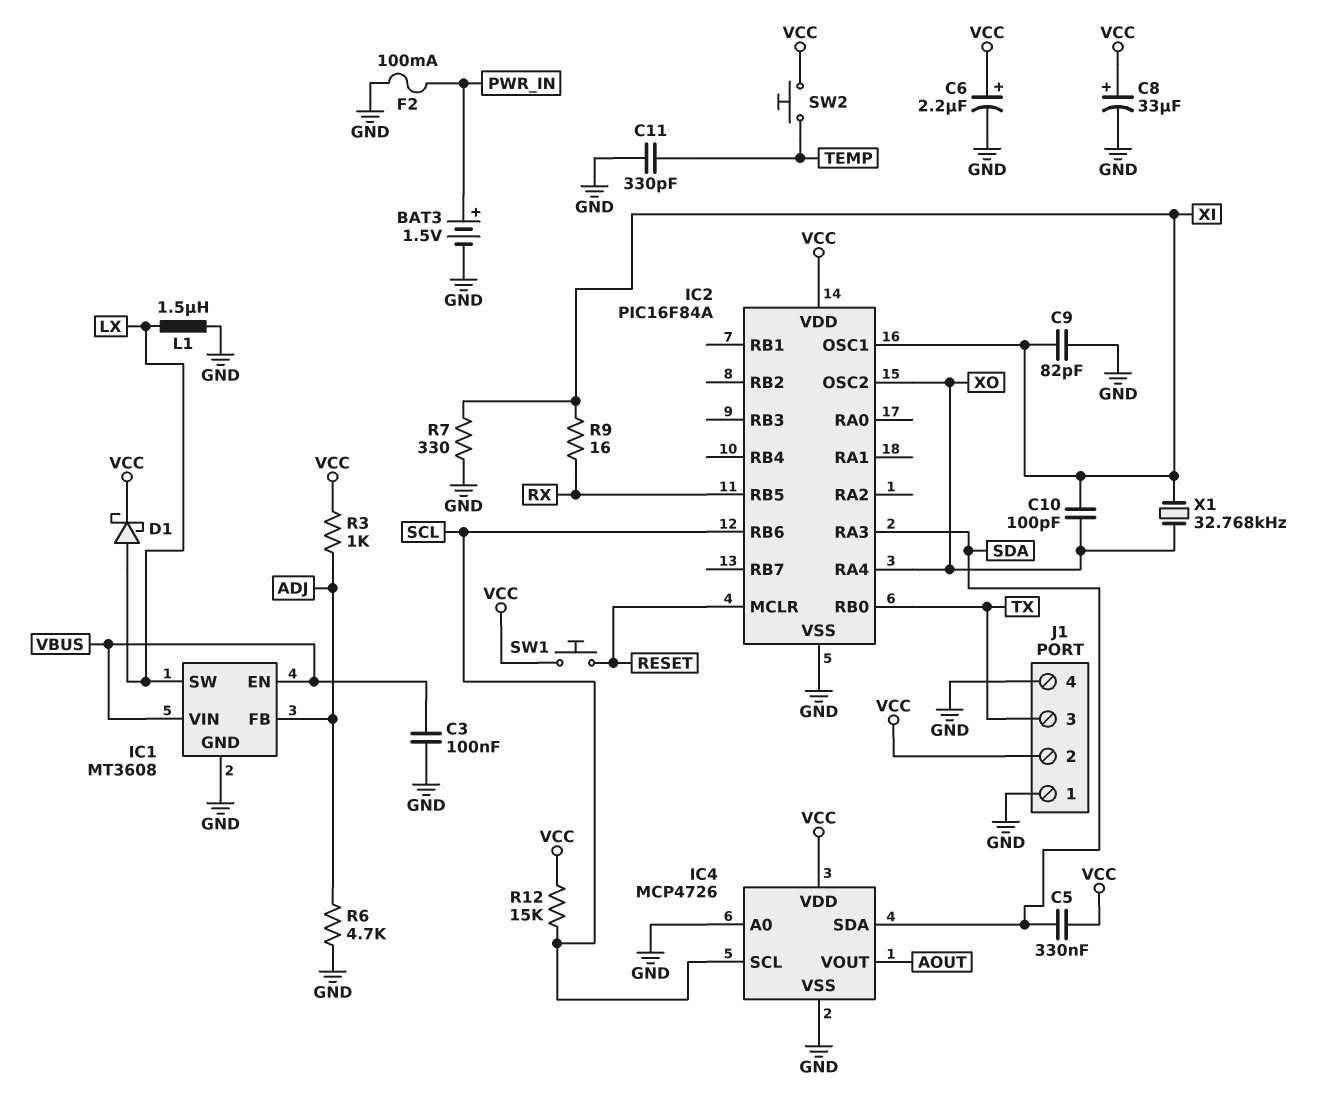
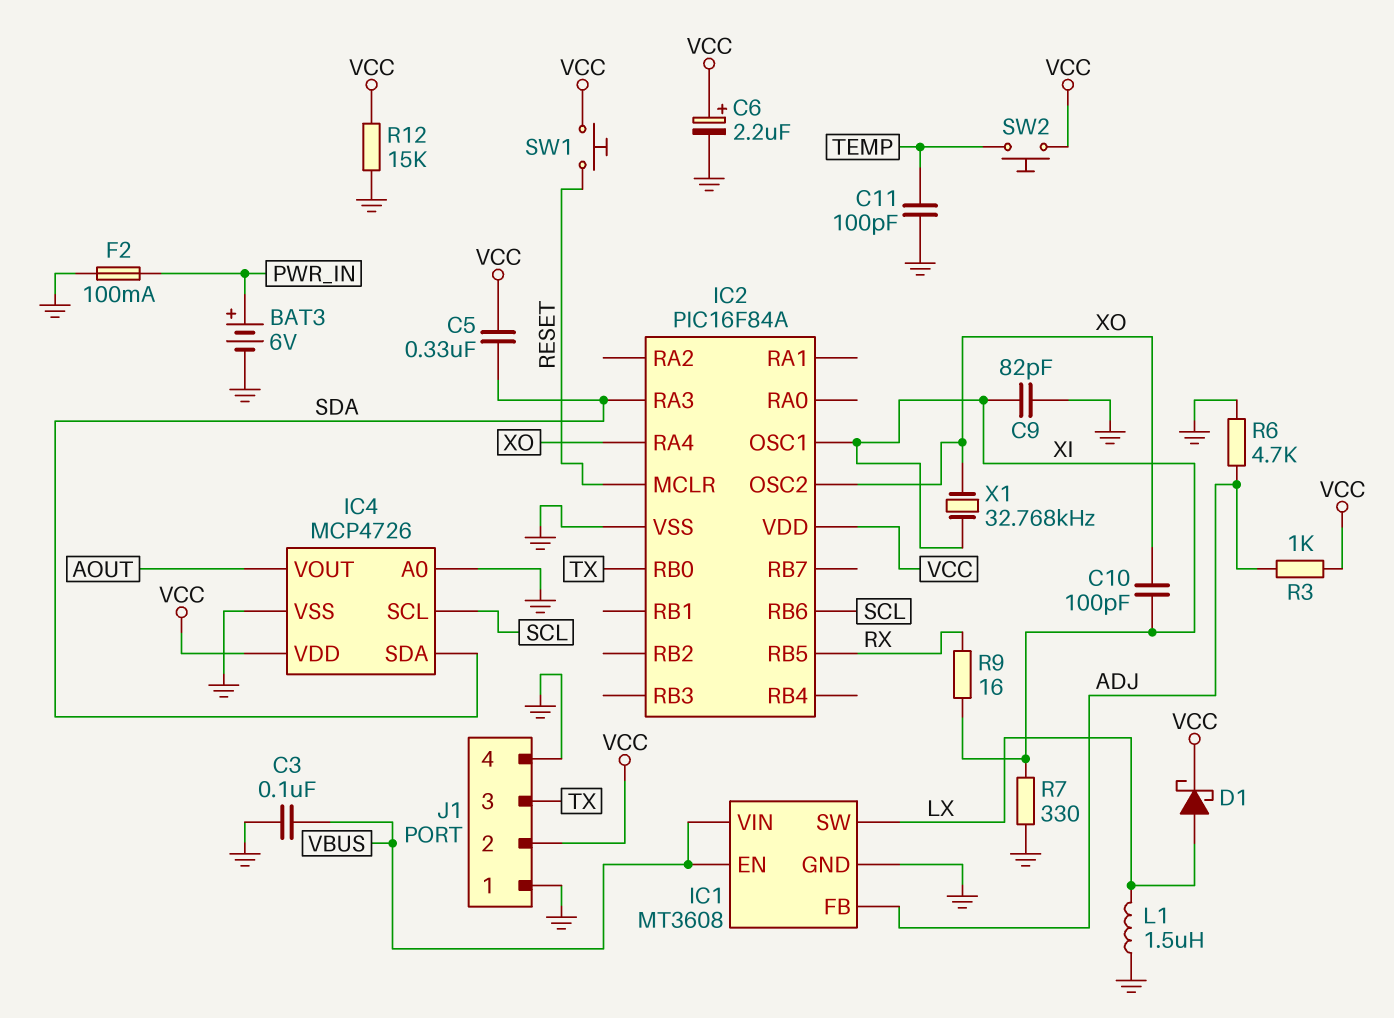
BAT3: 1.5V (plus PWR_IN, minus GND) -> 6V (plus PWR_IN, minus GND)
C8: 33uF (plus VCC, minus GND) -> none
C11: 330pF (GND, TEMP) -> 100pF (GND, TEMP)
R12: 15k (SCL, VCC) -> 15k (GND, VCC)

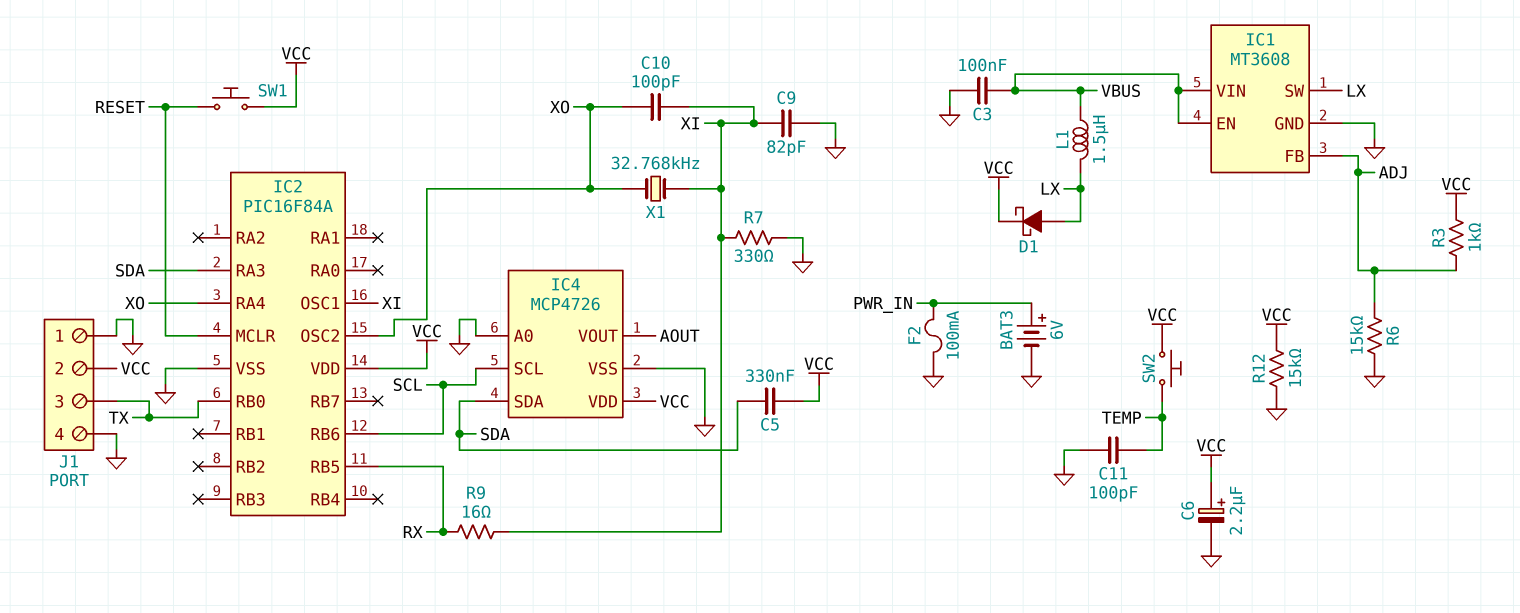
L1: 1.5uH (GND, LX) -> 1.5uH (LX, VBUS)
R6: 4.7k (ADJ, GND) -> 15k (ADJ, GND)

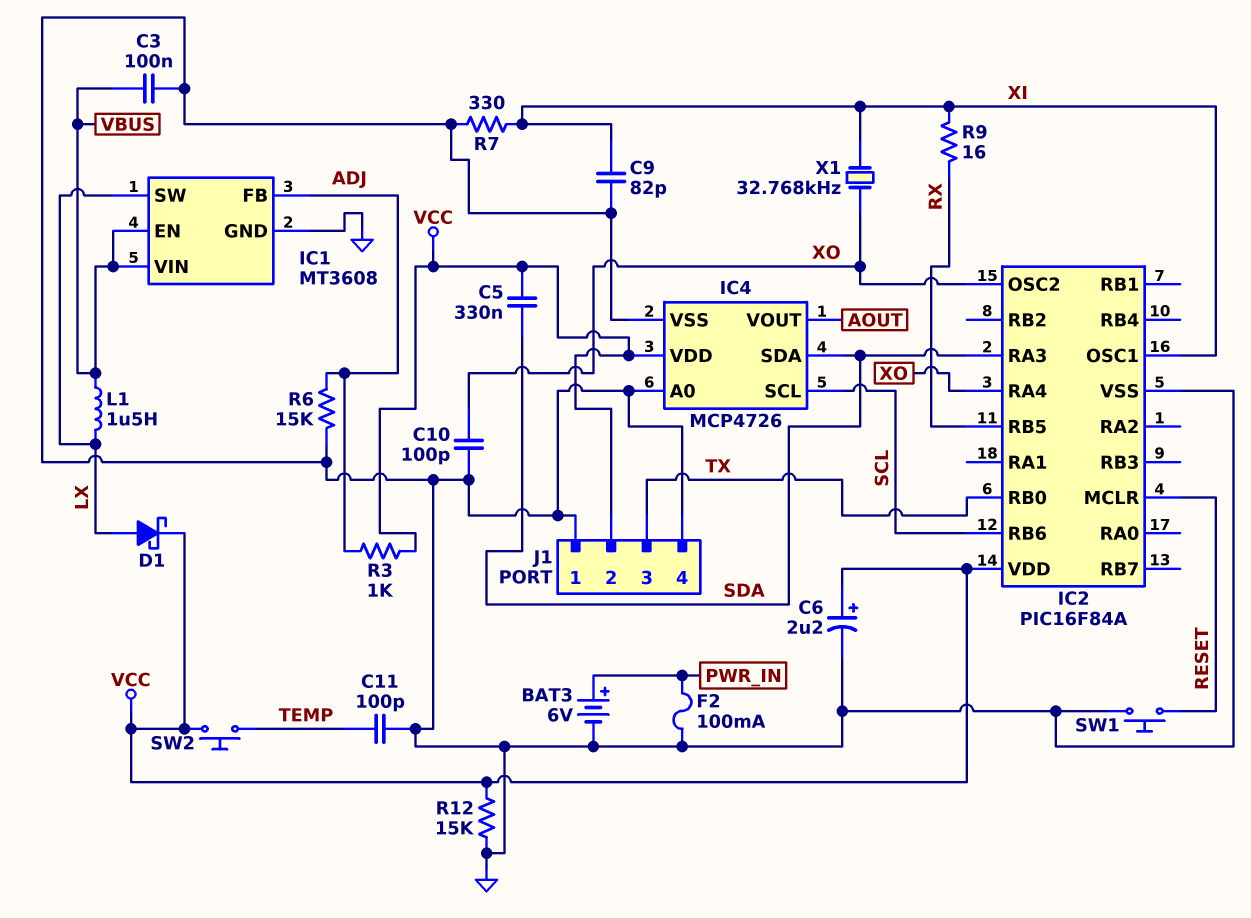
C10: 100pF (XI, XO) -> 100pF (GND, XO)
SW1: button (RESET, VCC) -> button (GND, RESET)

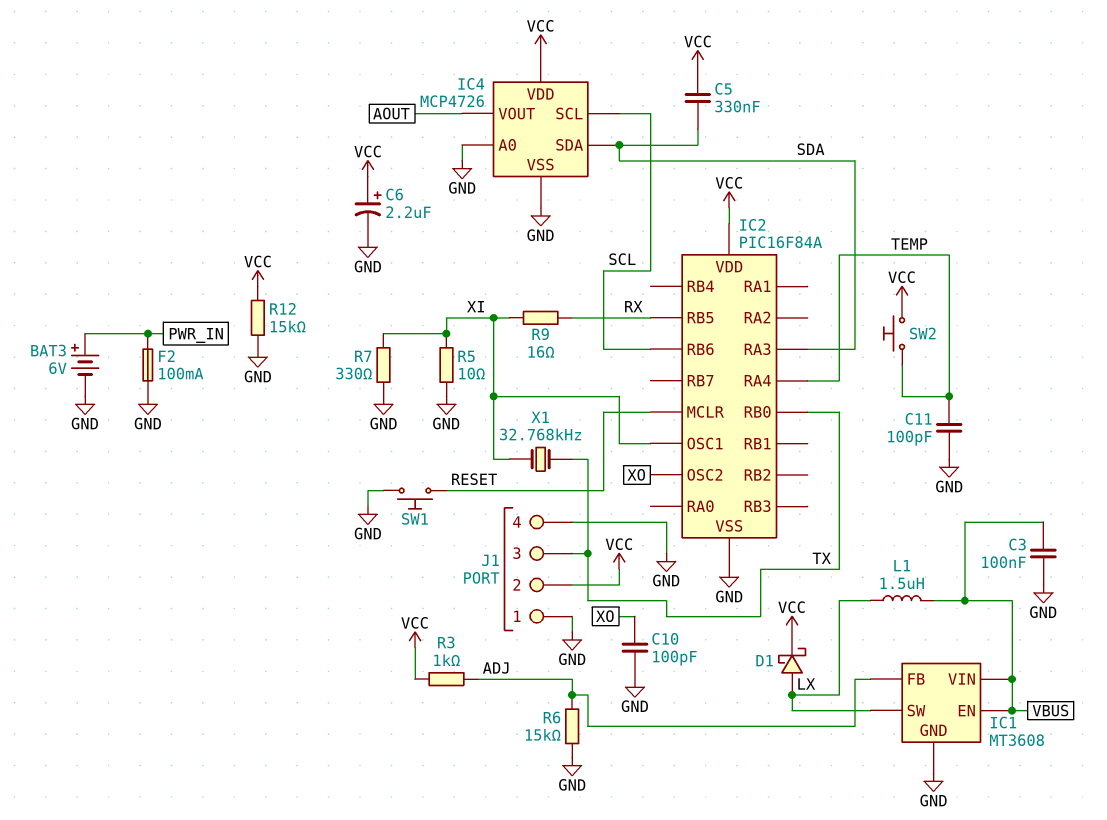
C9: 82pF (GND, XI) -> none
IC2 pin RA4: XO -> TEMP
R5: none -> 10 (GND, XI)
X1: 32.768kHz (XI, XO) -> 32.768kHz (TX, XI)

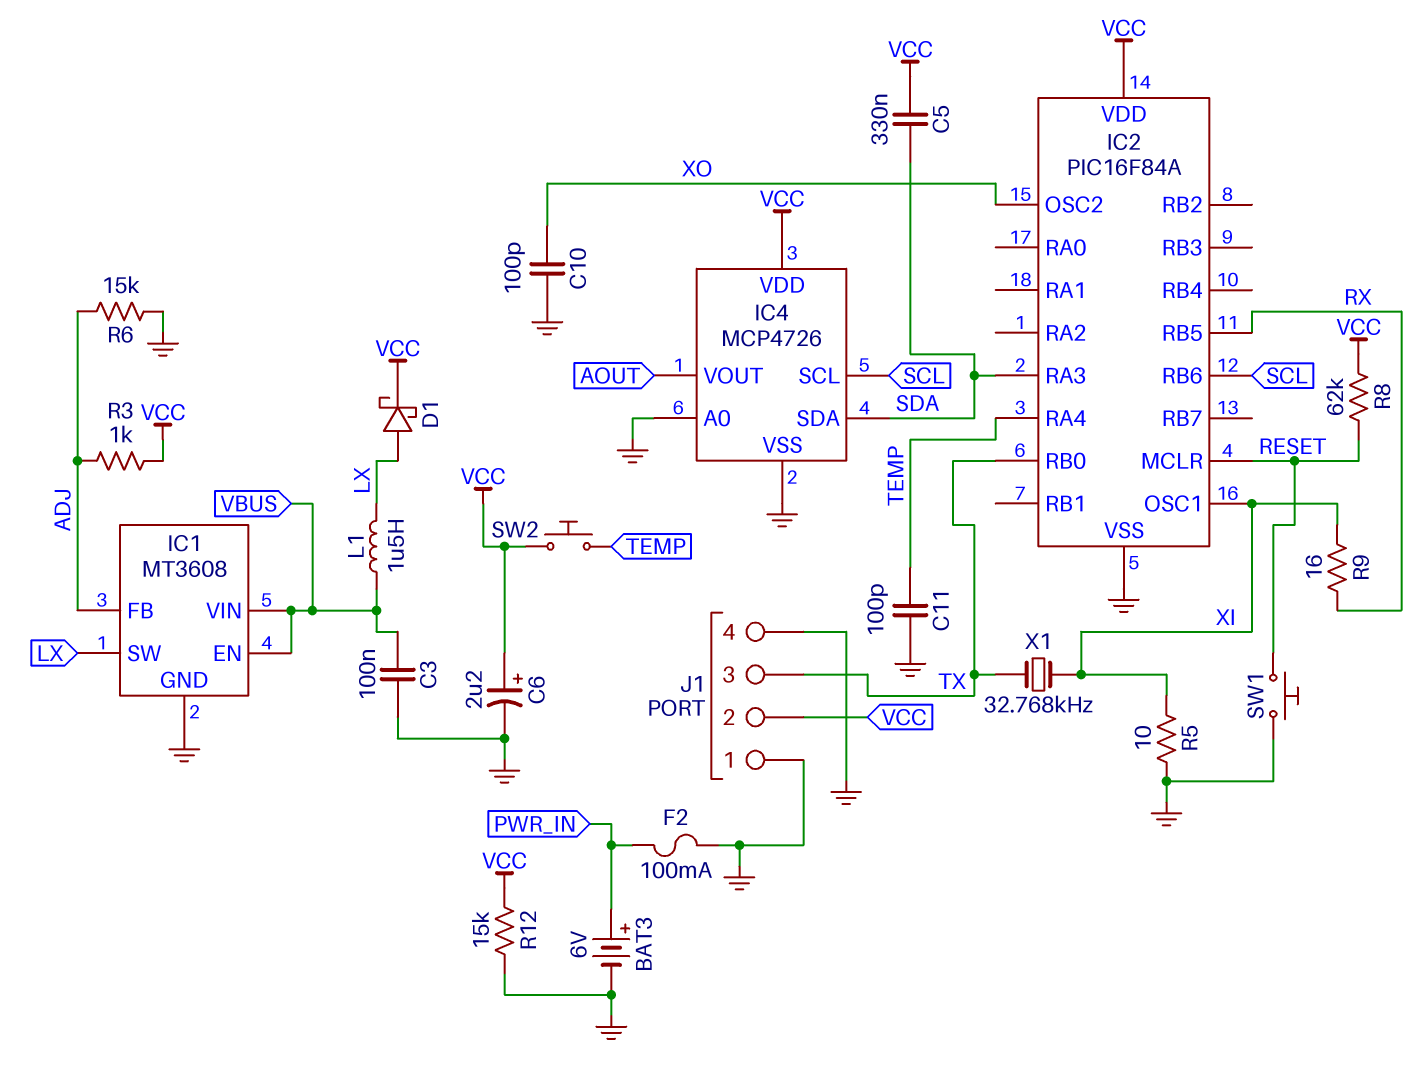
R7: 330 (GND, XI) -> none
R8: none -> 62k (RESET, VCC)

